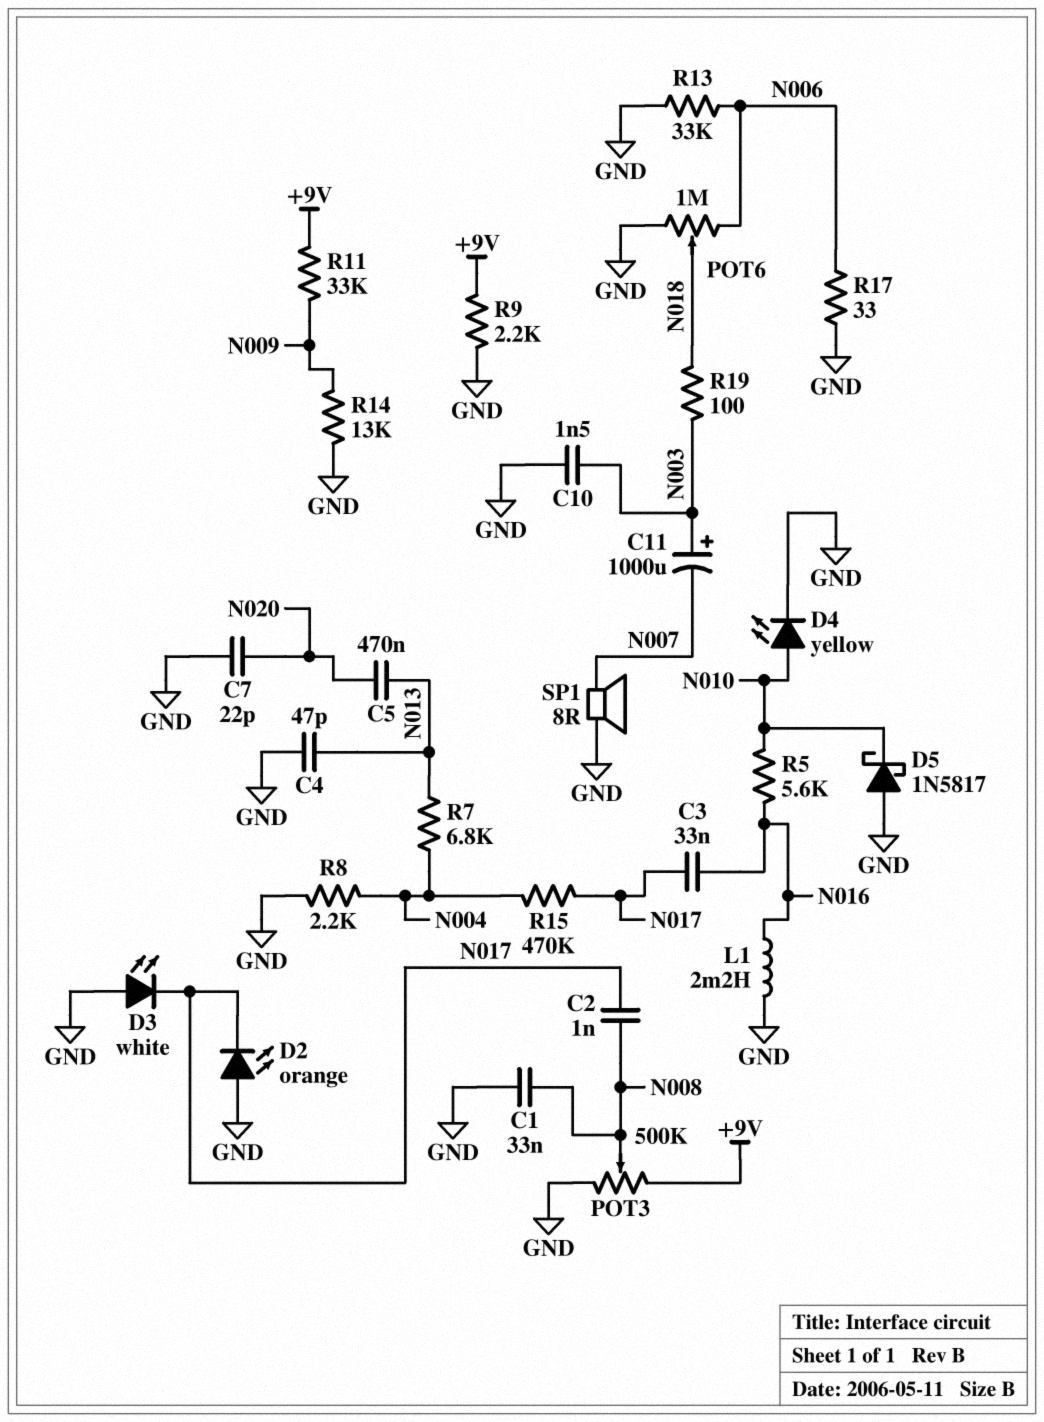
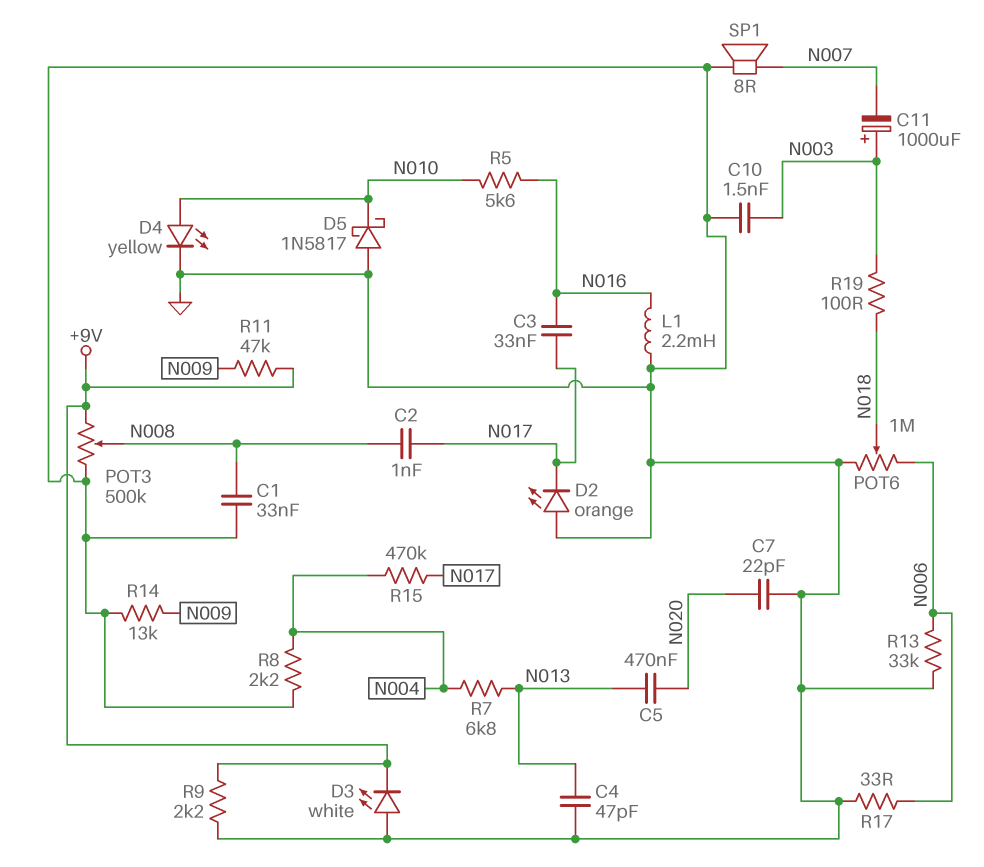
D3: LED white (A GND, K N017) -> LED white (A GND, K +9V)
R11: 33k (+9V, N009) -> 47k (+9V, N009)

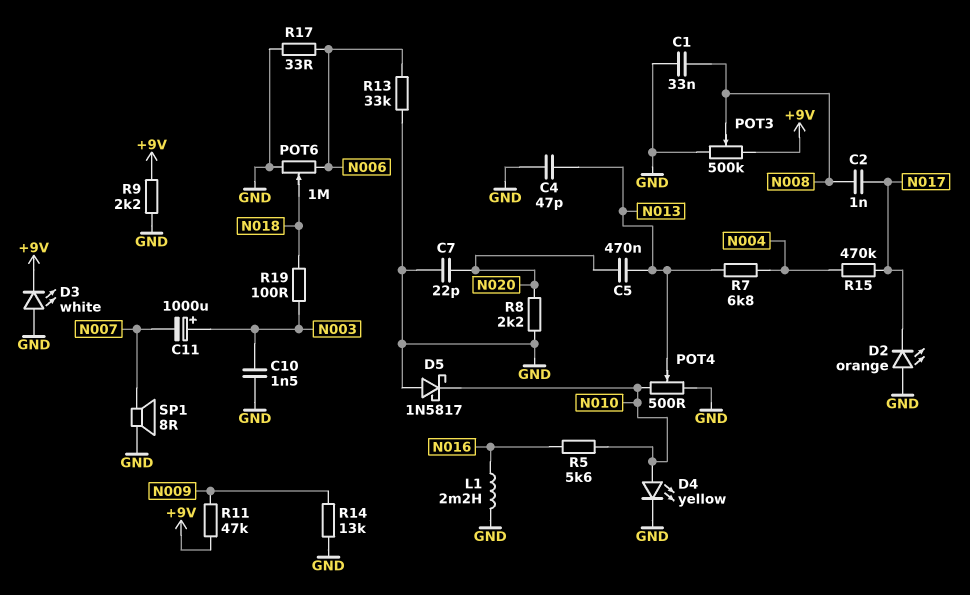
C3: 33nF (N016, N017) -> none
POT4: none -> 500 (GND, N010, wiper N013)
R8: 2.2k (GND, N004) -> 2.2k (GND, N020)

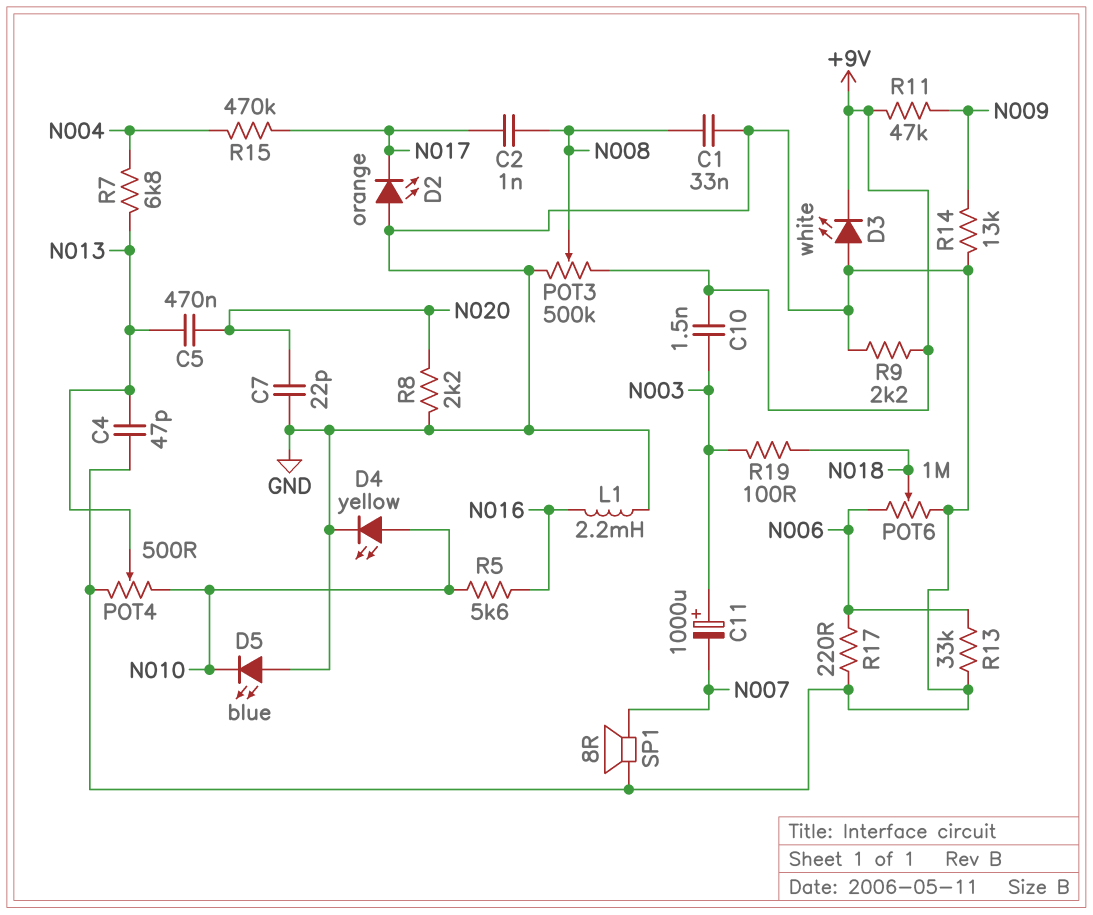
C10: 1.5nF (GND, N003) -> 1.5nF (+9V, N003)
D5: schottky 1N5817 (A GND, K N010) -> LED blue (A GND, K N010)
R17: 33 (GND, N006) -> 220 (GND, N006)

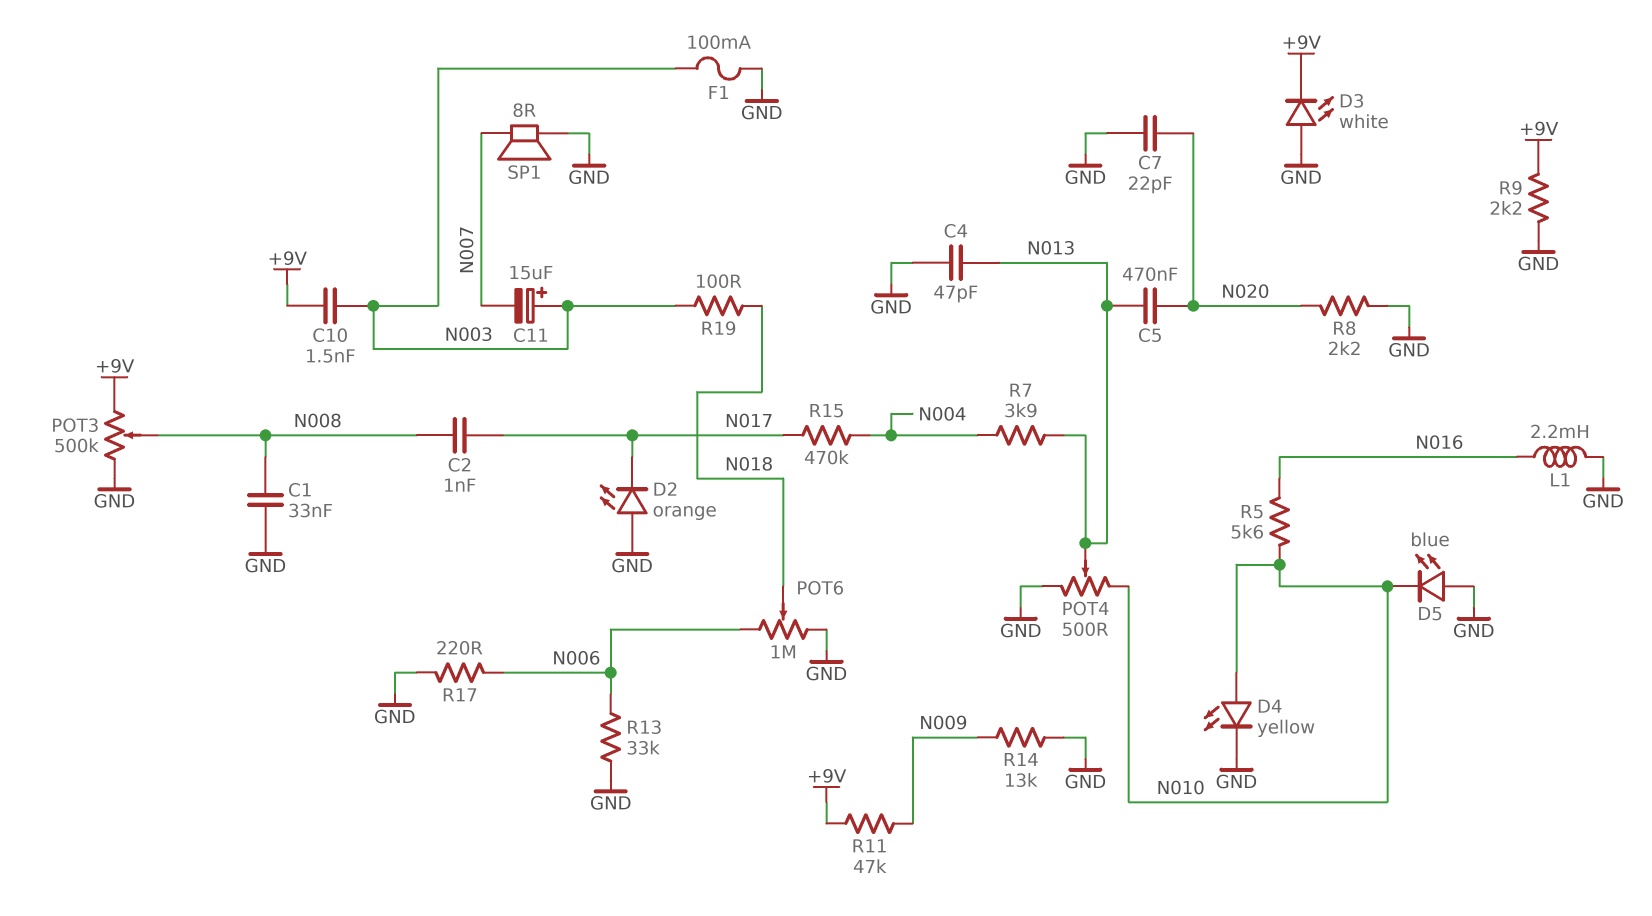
C11: 1000uF (plus N003, minus N007) -> 15uF (plus N003, minus N007)
F1: none -> 100mA (GND, N003)
R7: 6.8k (N004, N013) -> 3.9k (N004, N013)

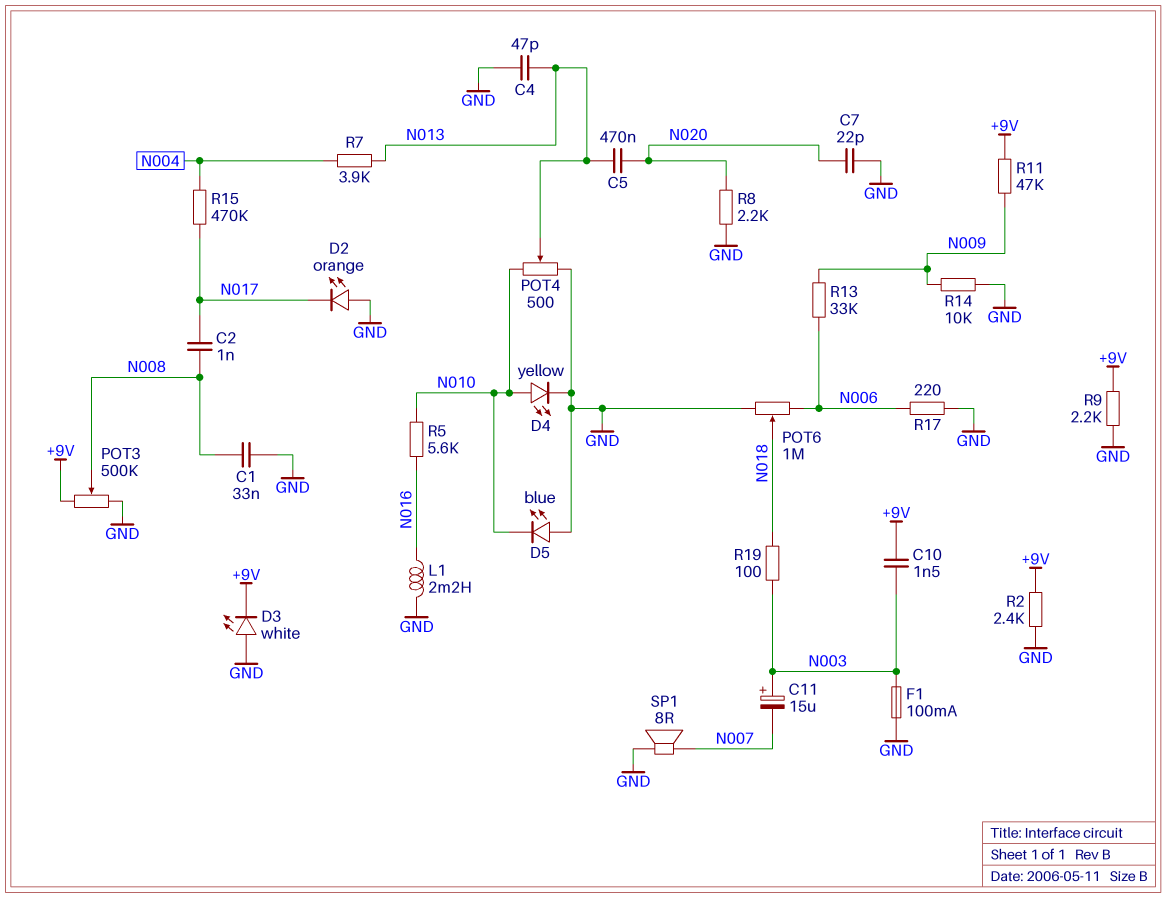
R2: none -> 2.4k (+9V, GND)
R13: 33k (GND, N006) -> 33k (N006, N009)
R14: 13k (GND, N009) -> 10k (GND, N009)

